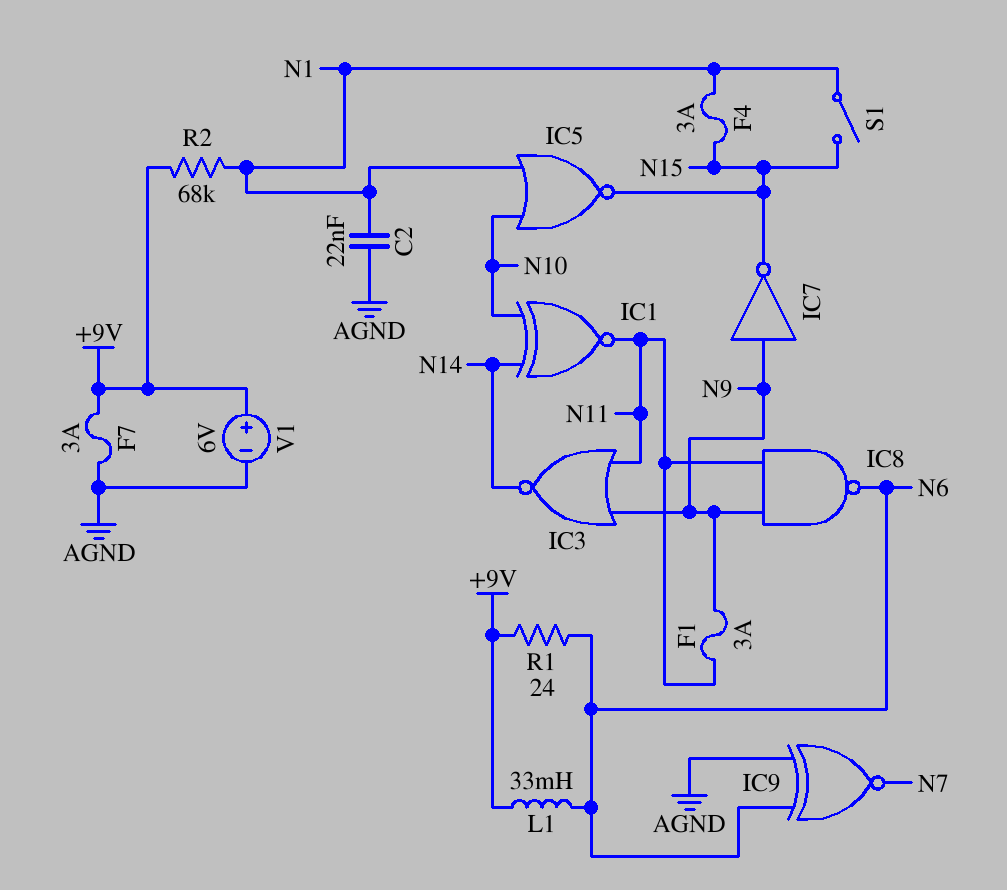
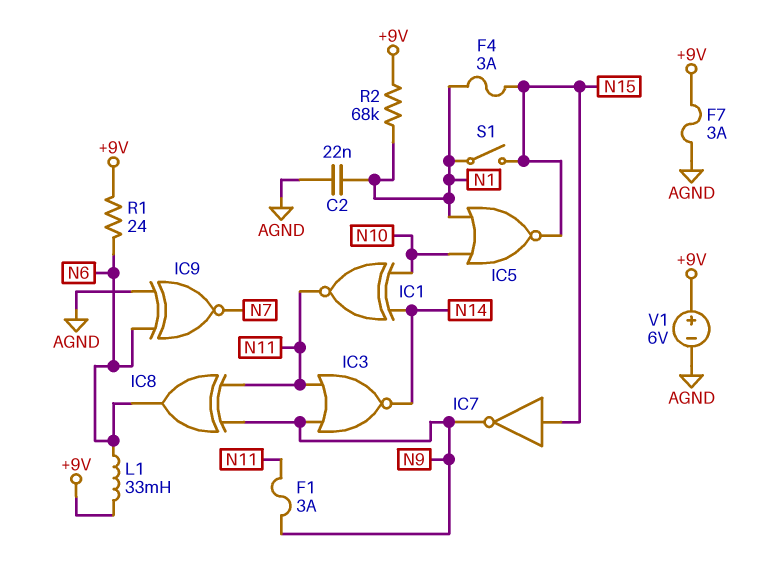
IC7: NOT (in N9, out N15) -> NOT (in N15, out N9)
IC8: NAND (in N9, in N11, out N6) -> XOR (in N9, in N11, out N6)

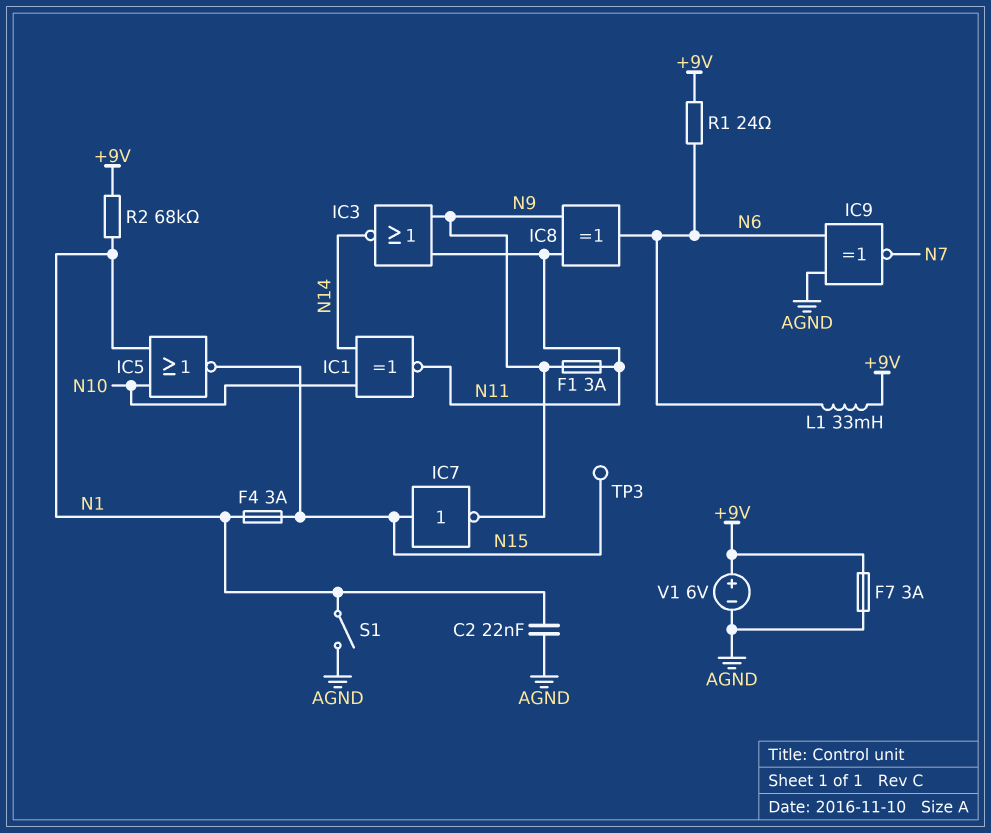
S1: switch (N1, N15) -> switch (AGND, N1)
TP3: none -> test point (N15)

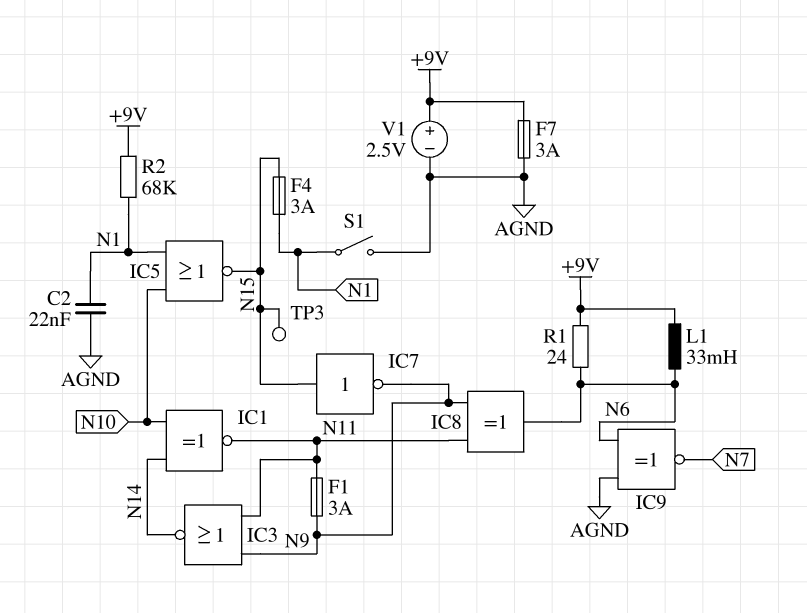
V1: 6V (plus +9V, minus AGND) -> 2.5V (plus +9V, minus AGND)

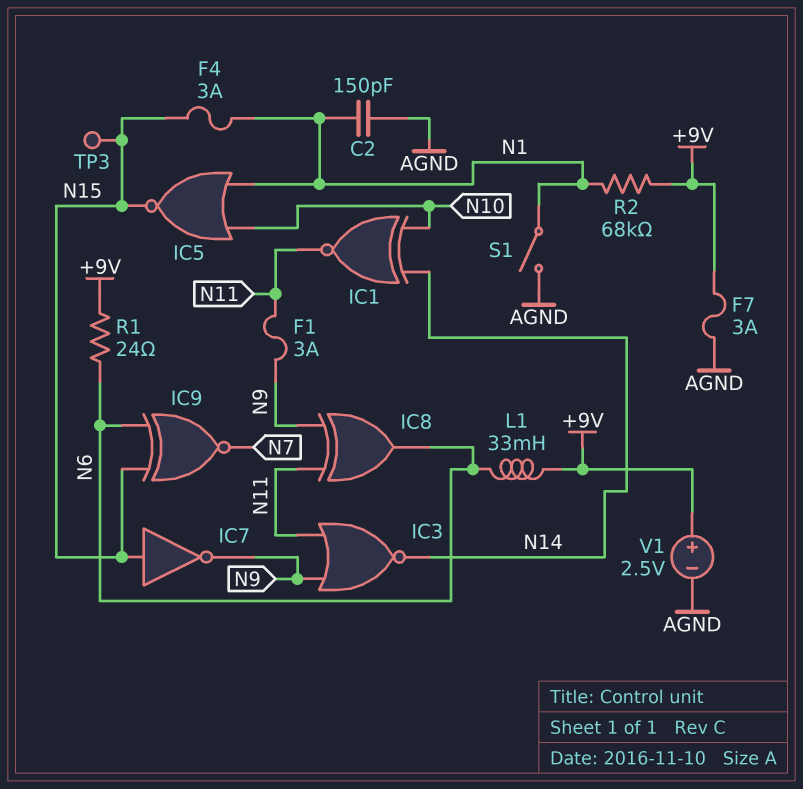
C2: 22nF (AGND, N1) -> 150pF (AGND, N1)
IC9: XNOR (in AGND, in N6, out N7) -> XNOR (in N6, in N15, out N7)

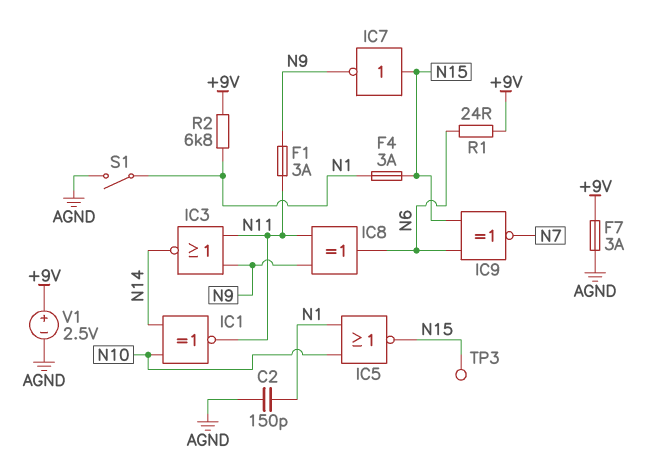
L1: 33mH (+9V, N6) -> none
R2: 68k (+9V, N1) -> 6.8k (+9V, N1)

